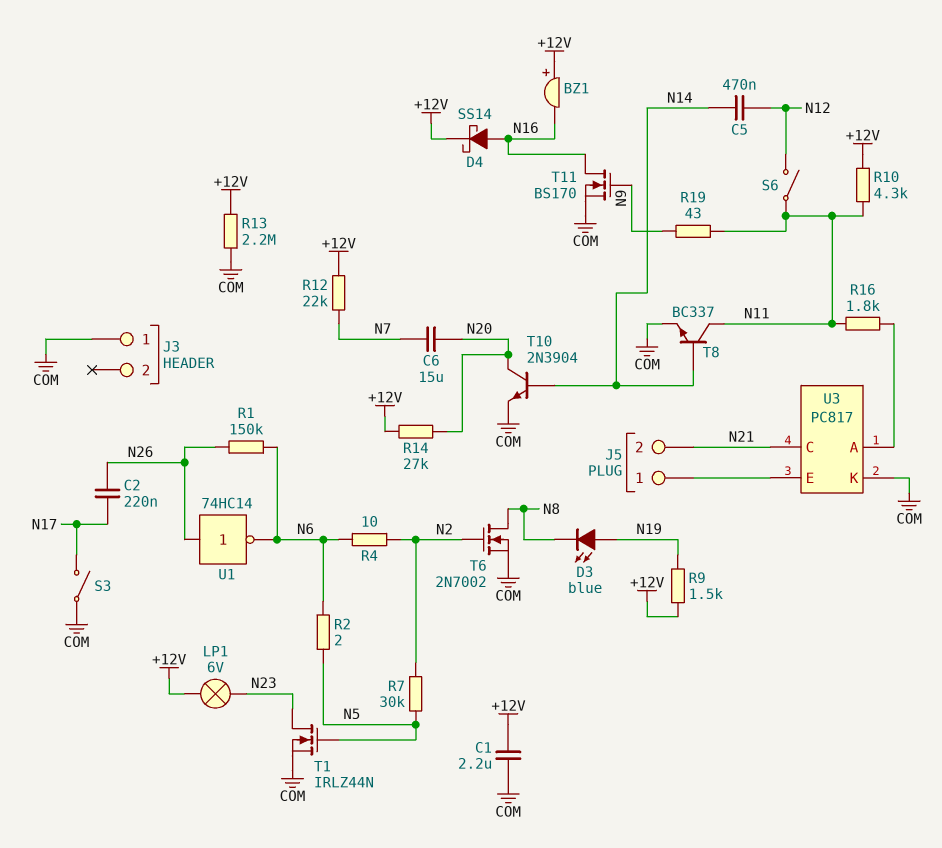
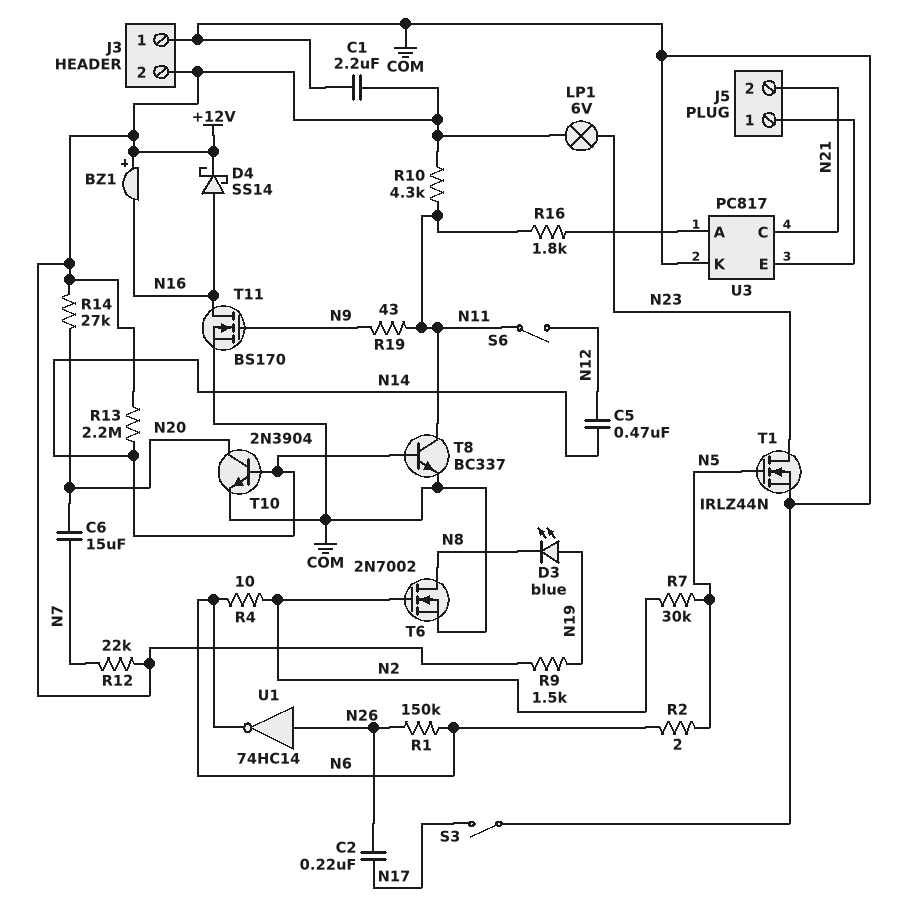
J3 pin 2: none -> +12V
R13: 2.2M (+12V, COM) -> 2.2M (+12V, N14)

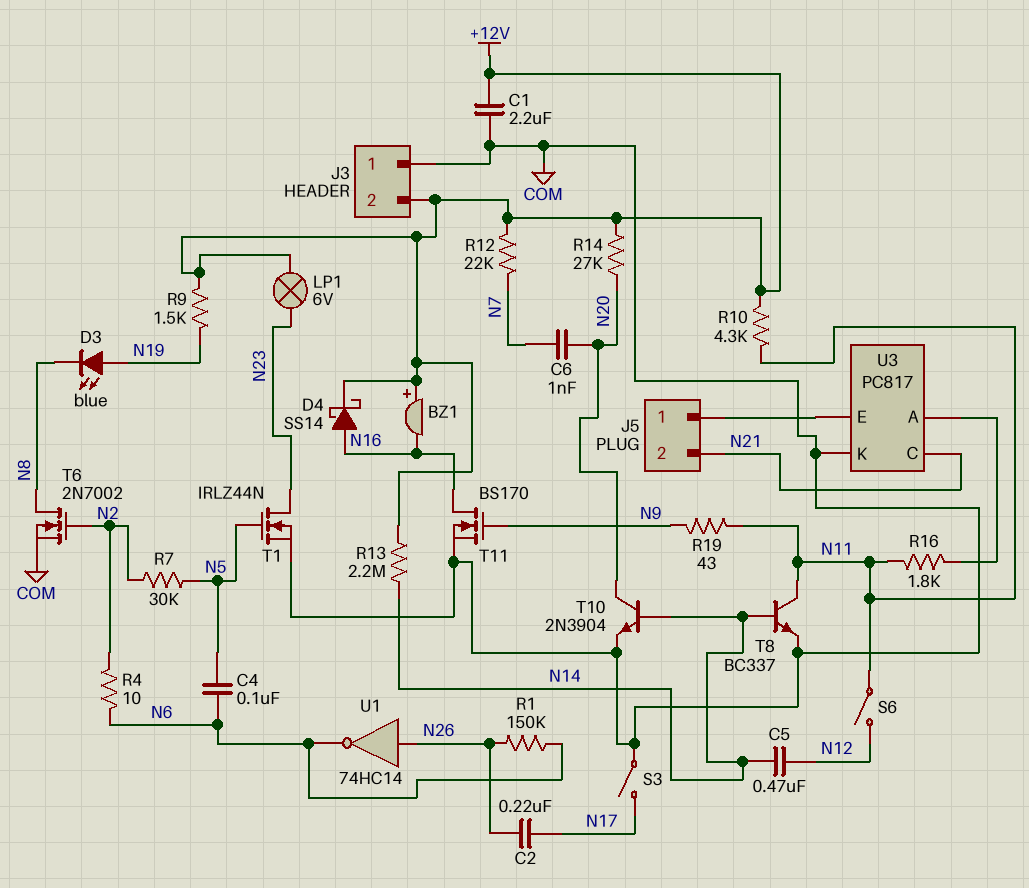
C4: none -> 100nF (N5, N6)
C6: 15uF (N7, N20) -> 1nF (N7, N20)
R2: 2 (N5, N6) -> none

